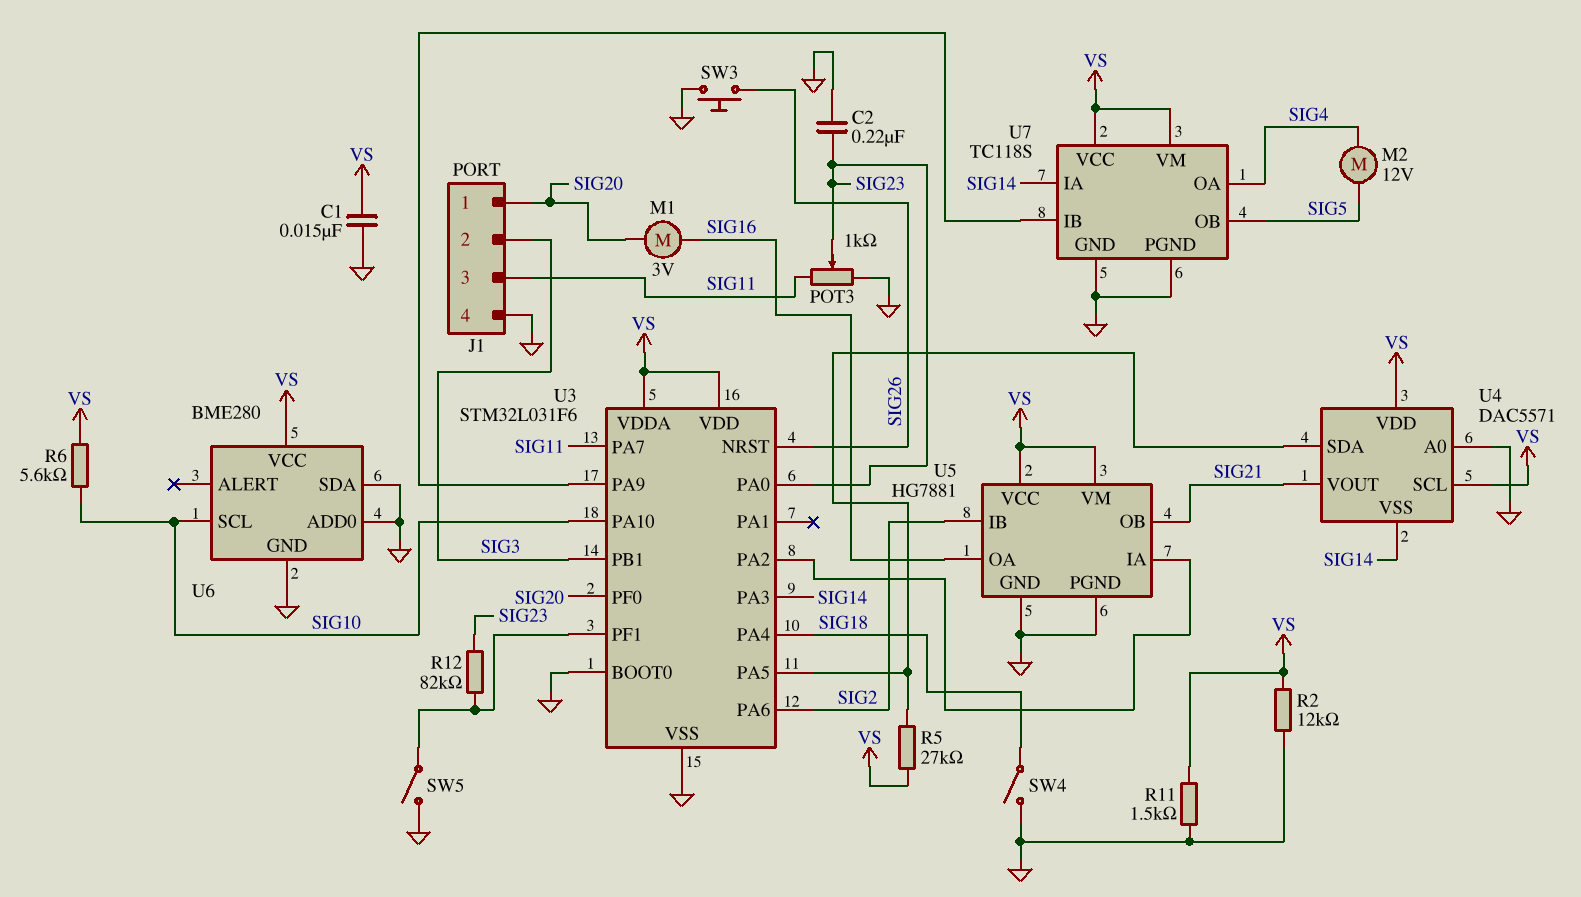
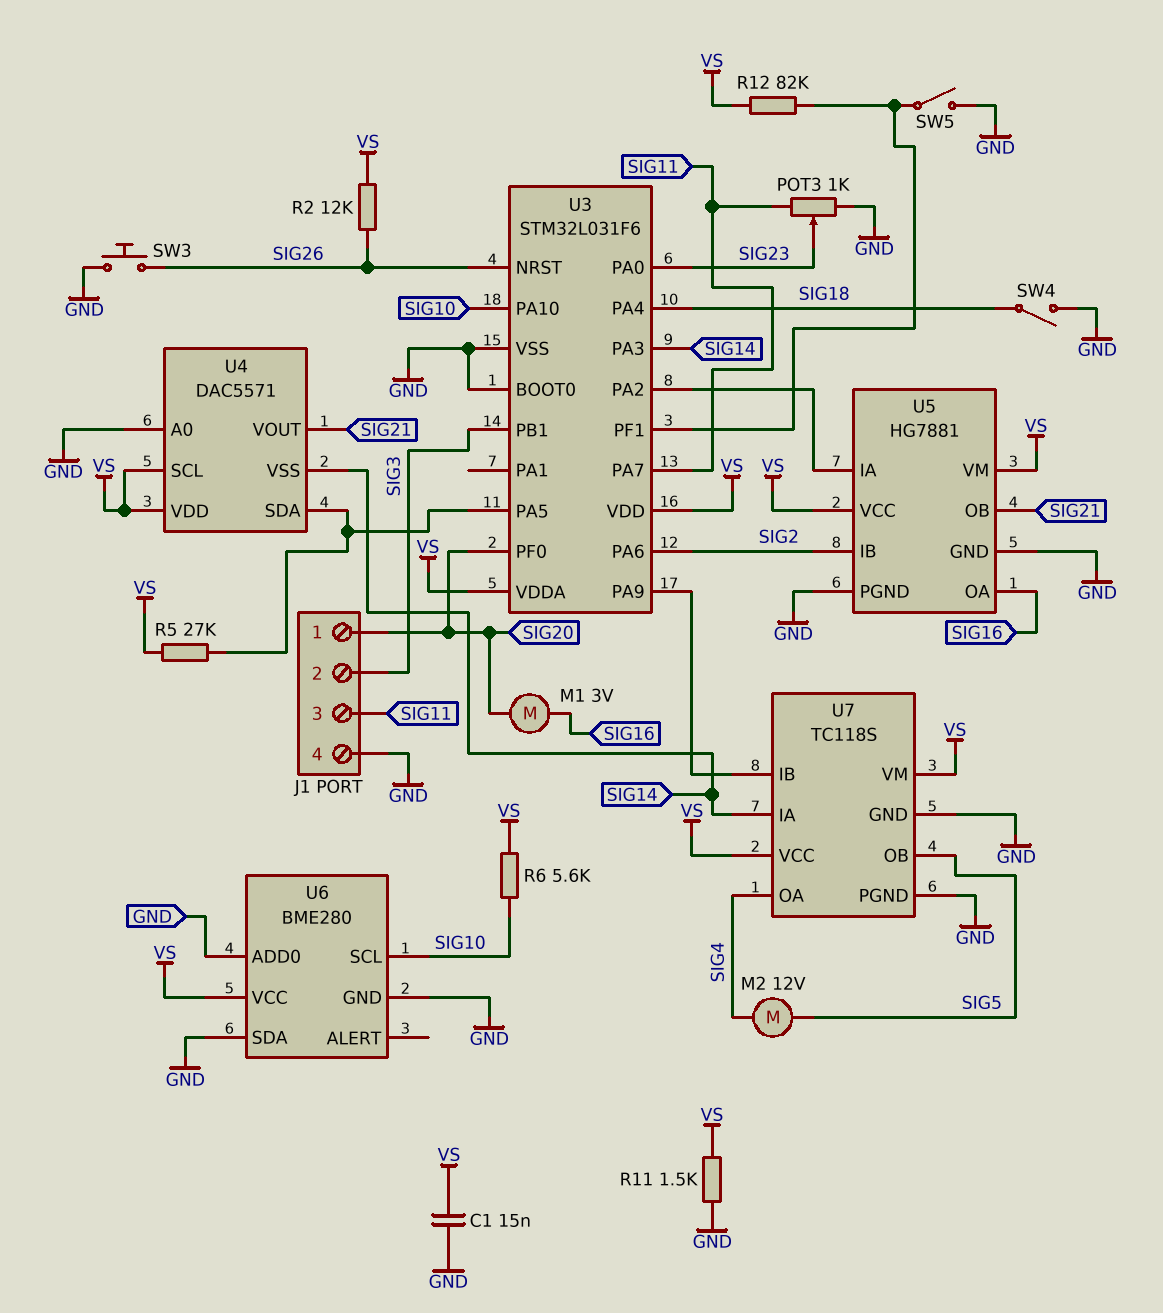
C2: 220nF (GND, SIG23) -> none
R2: 12k (GND, VS) -> 12k (SIG26, VS)
R12: 82k (SIG23, U3/PF1) -> 82k (U3/PF1, VS)

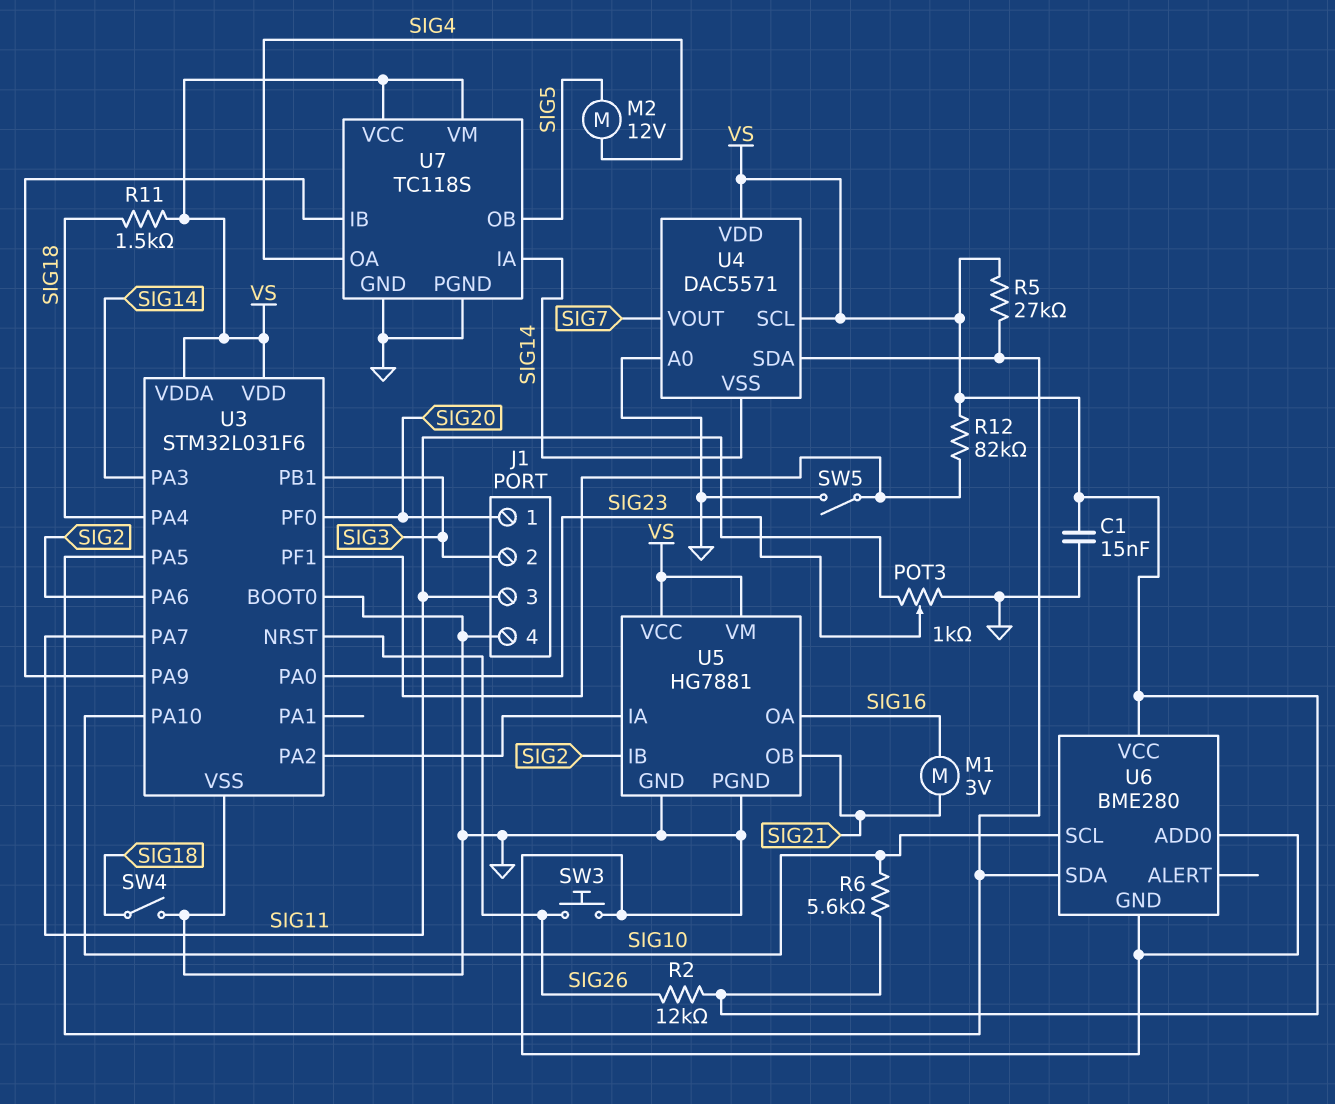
M1: motor 3V (SIG16, SIG20) -> motor 3V (SIG16, SIG21)
R11: 1.5k (GND, VS) -> 1.5k (SIG18, VS)
U4 pin VOUT: SIG21 -> SIG7
U6 pin SDA: GND -> U3/PA5

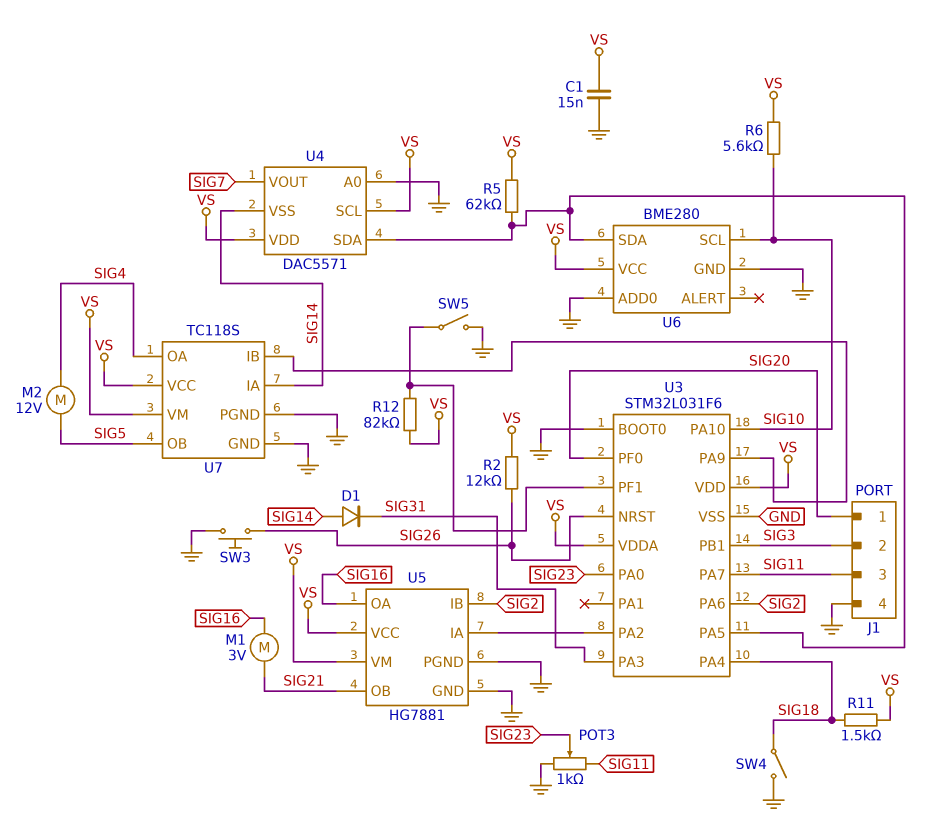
D1: none -> diode (A SIG14, K SIG31)
R5: 27k (U3/PA5, VS) -> 62k (U3/PA5, VS)
U3 pin PA3: SIG14 -> SIG31

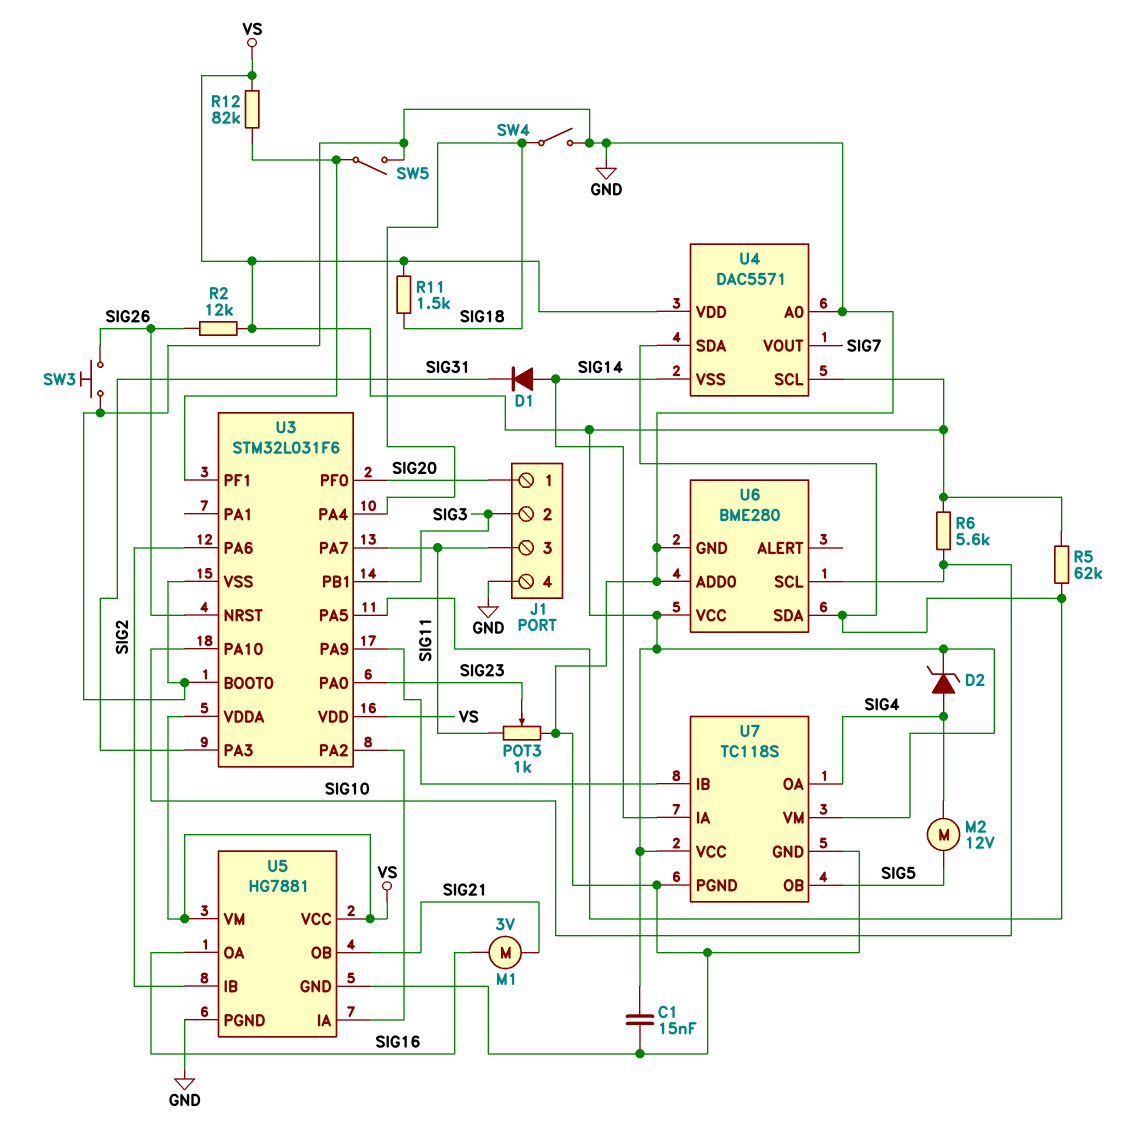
D2: none -> zener (A SIG4, K VS)

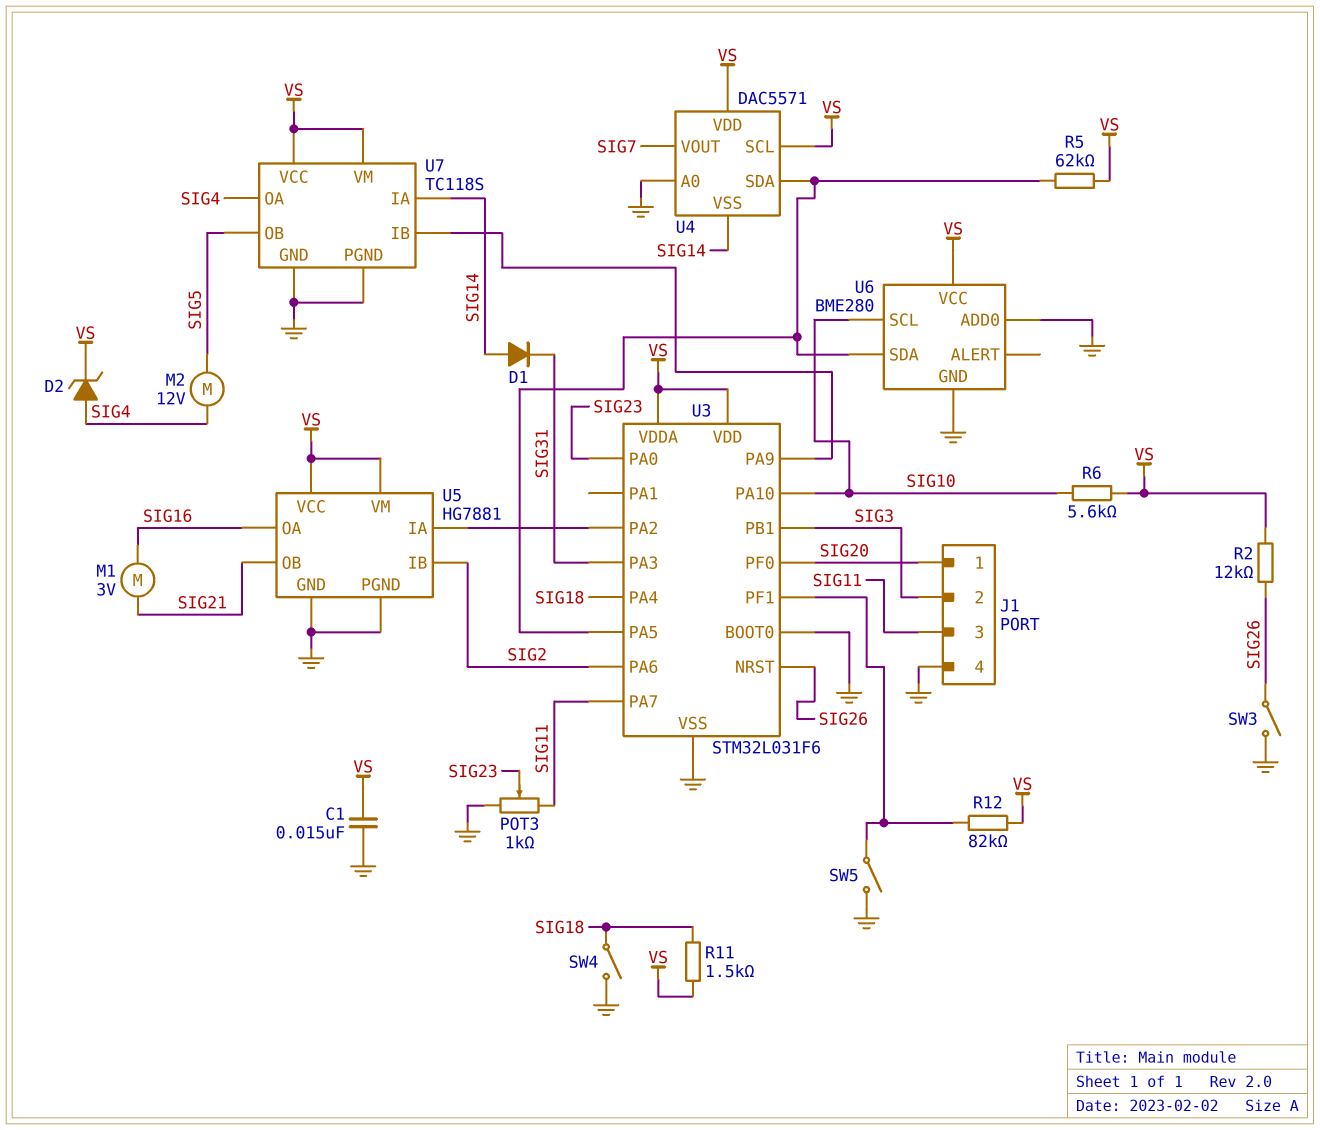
SW3: button (GND, SIG26) -> switch (GND, SIG26)

